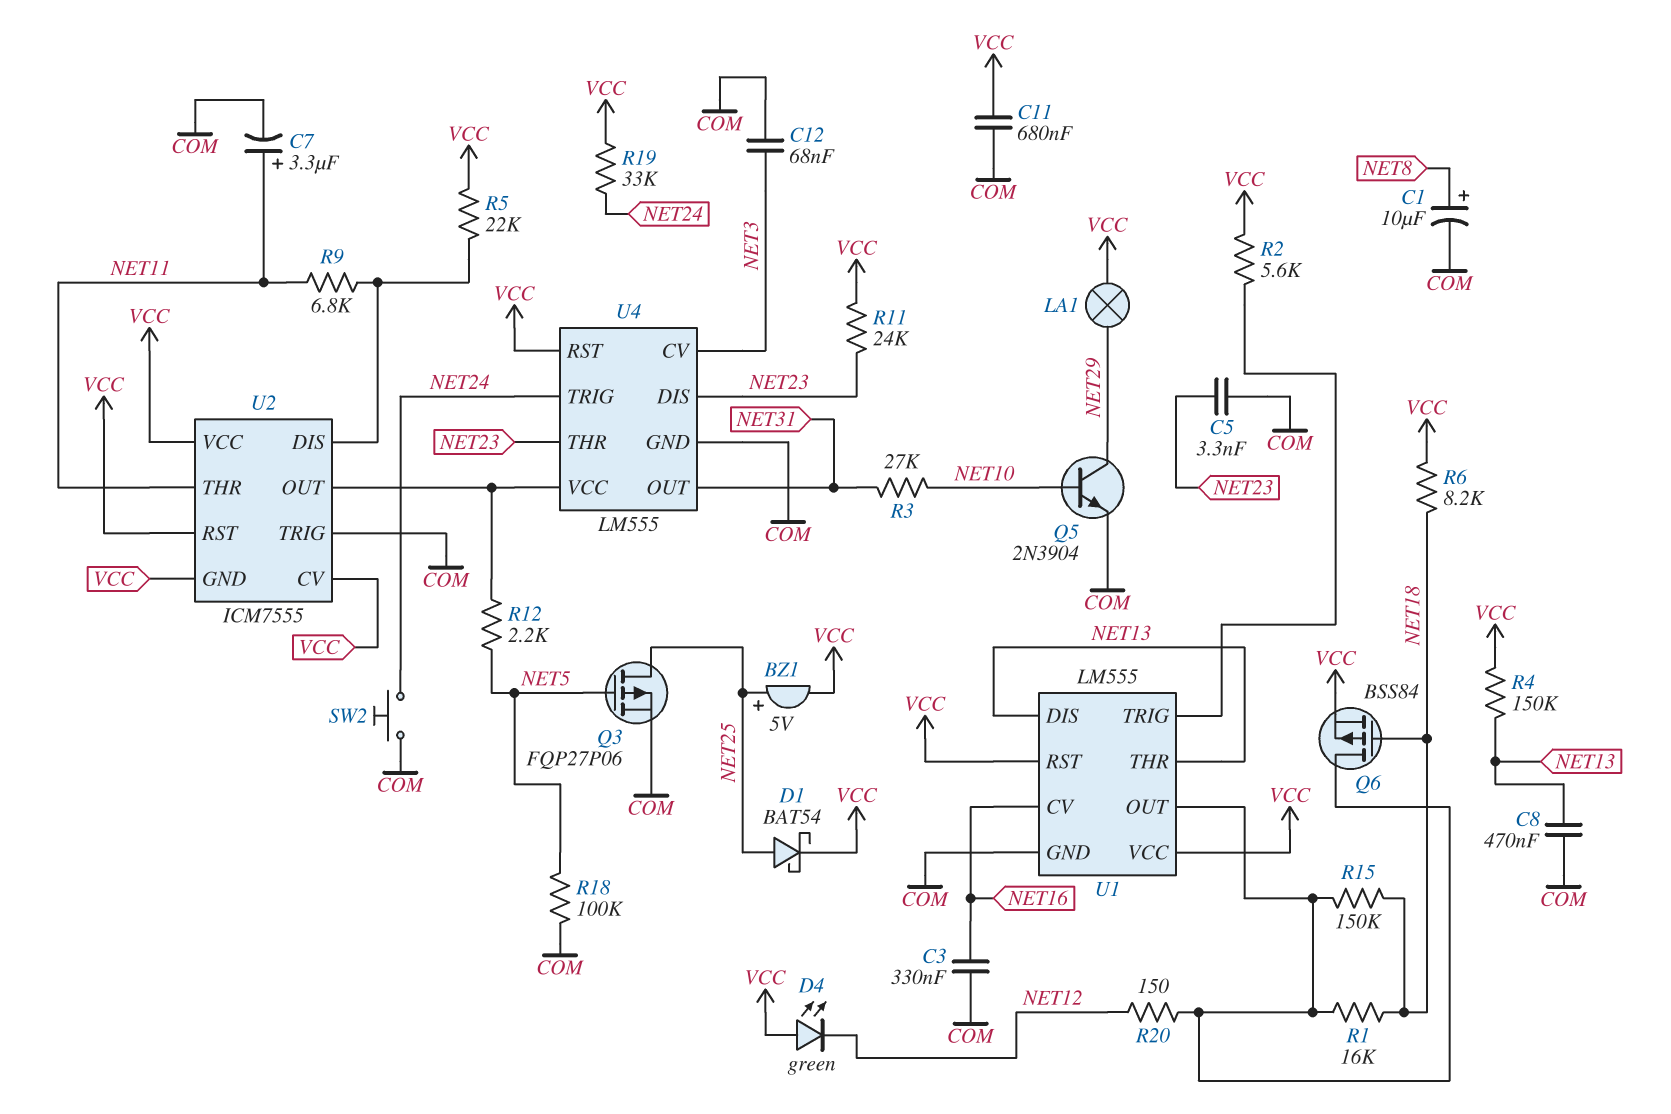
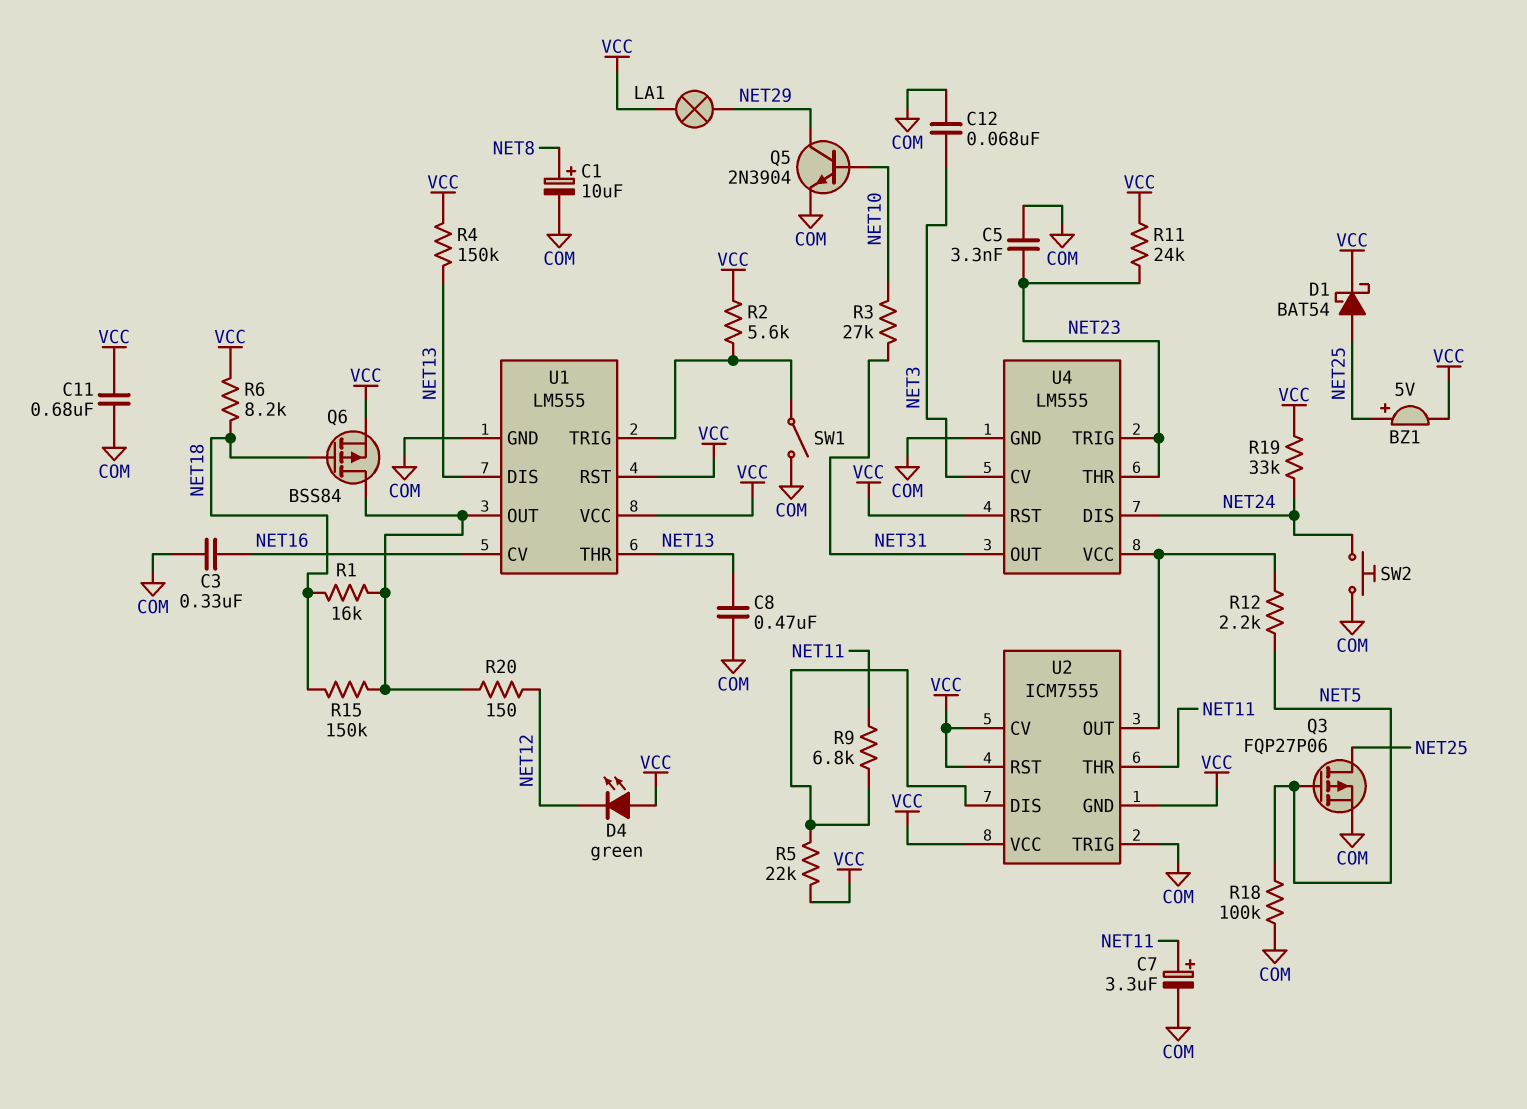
SW1: none -> switch (COM, U1/TRIG)
U4 pin DIS: NET23 -> NET24
U4 pin TRIG: NET24 -> NET23

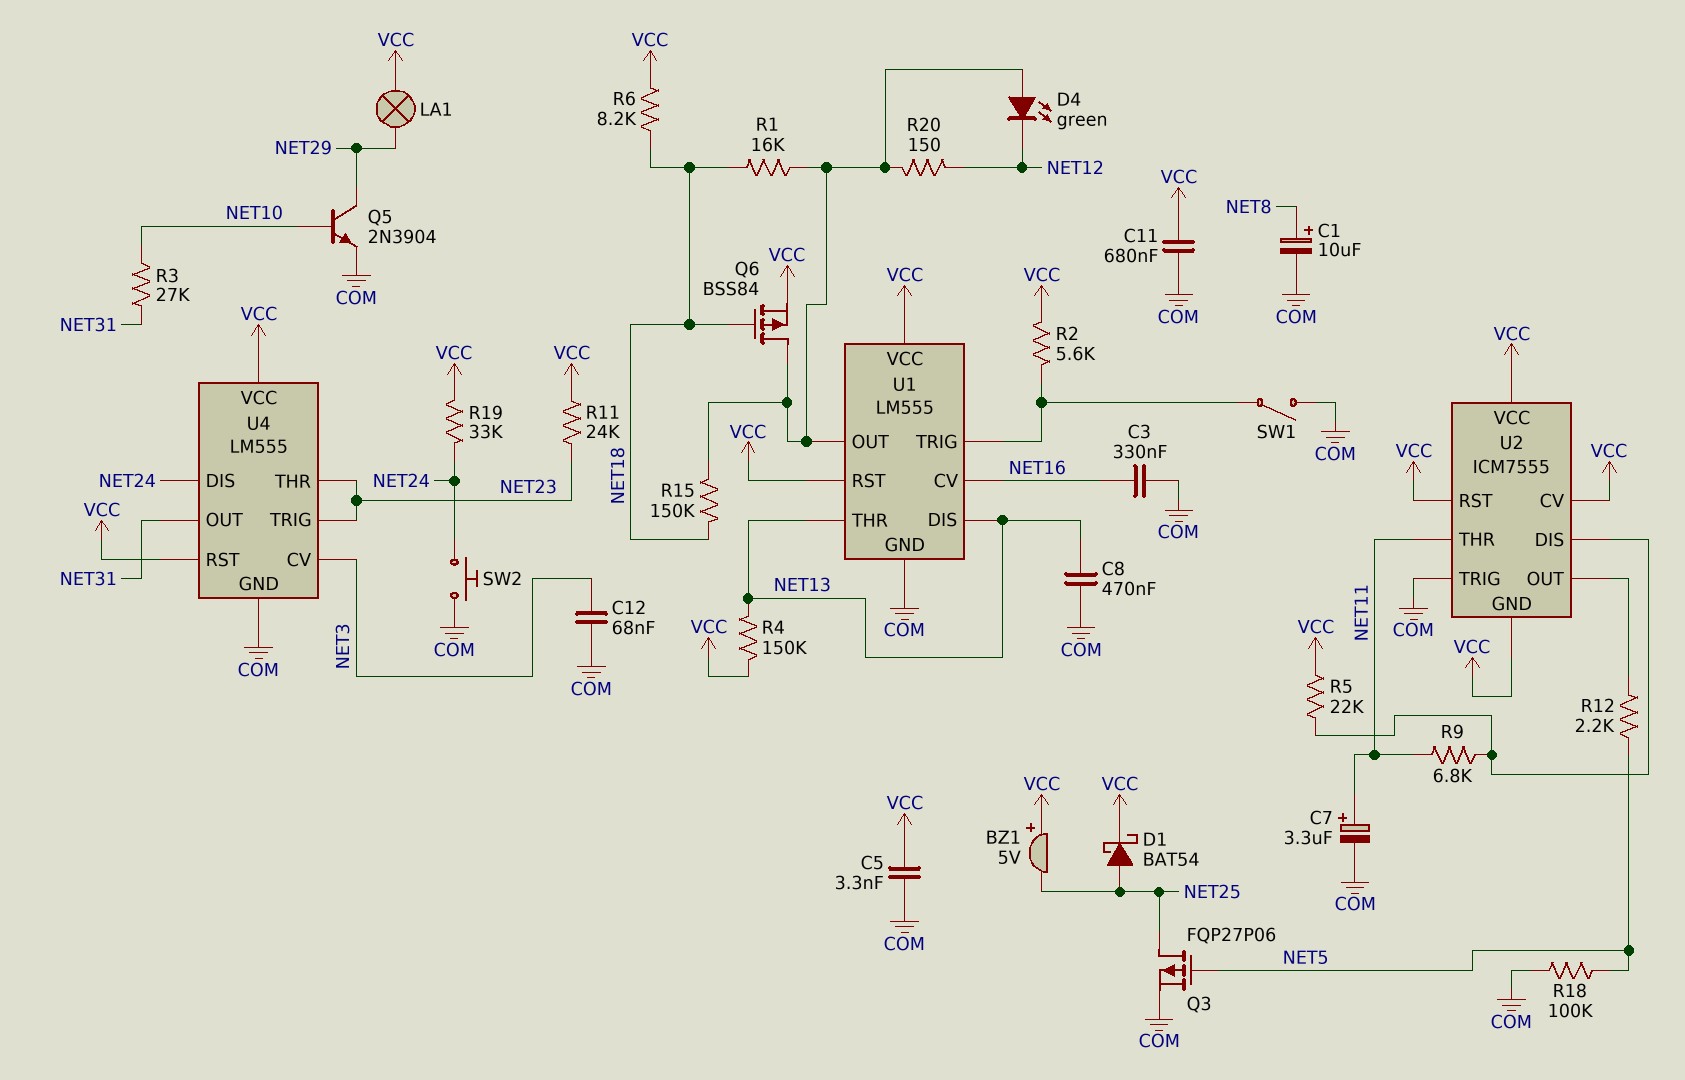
BZ1: buzzer 5V (plus NET25, minus VCC) -> buzzer 5V (plus VCC, minus NET25)
C5: 3.3nF (COM, NET23) -> 3.3nF (COM, VCC)
D4: LED green (A VCC, K NET12) -> LED green (A U1/OUT, K NET12)
U4 pin VCC: U2/OUT -> VCC

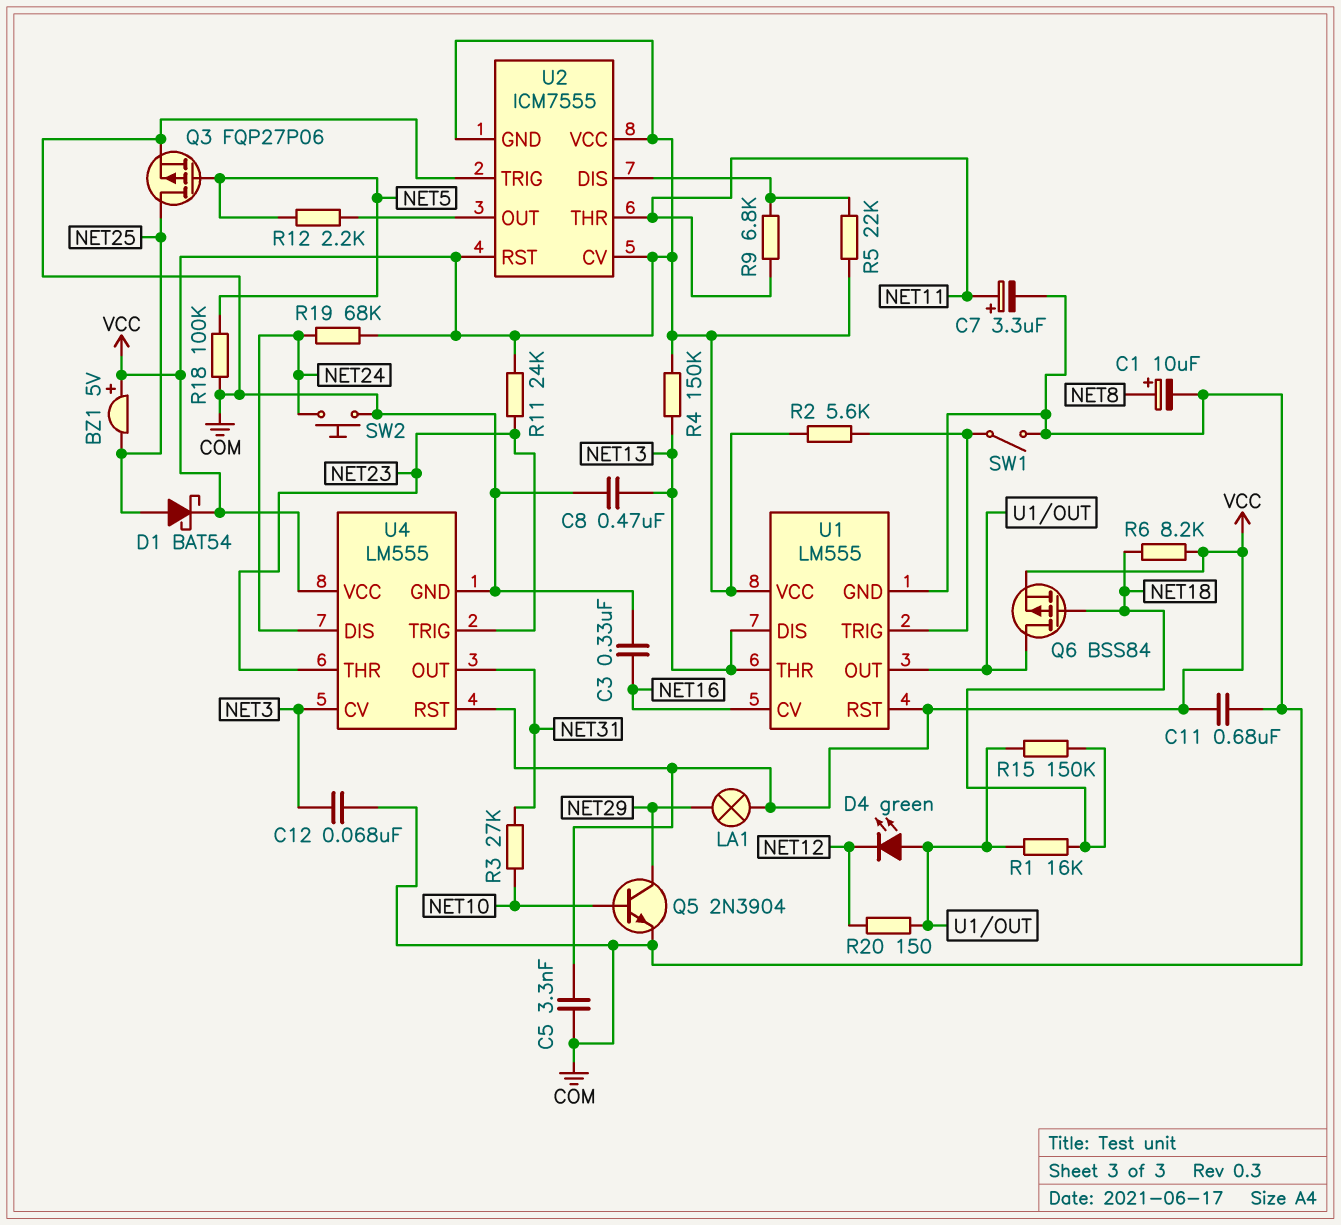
R19: 33k (NET24, VCC) -> 68k (NET24, VCC)

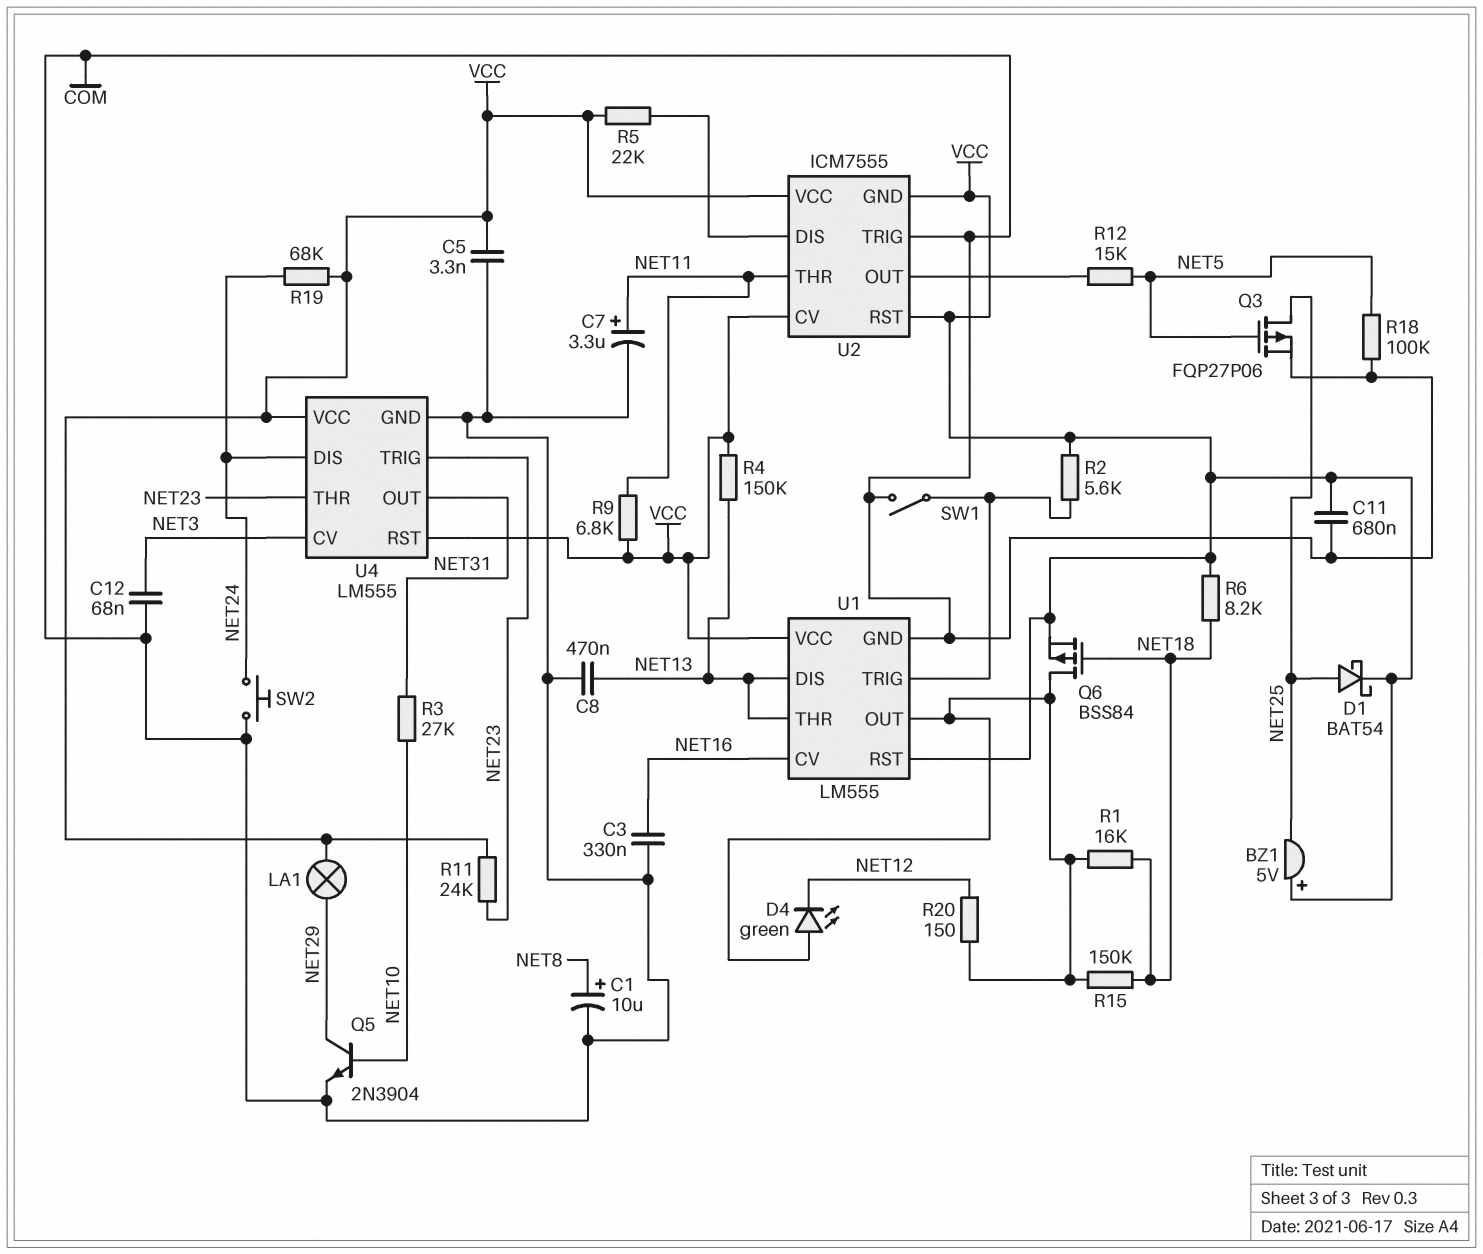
R9: 6.8k (NET11, U2/DIS) -> 6.8k (NET11, VCC)
R12: 2.2k (NET5, U2/OUT) -> 15k (NET5, U2/OUT)

